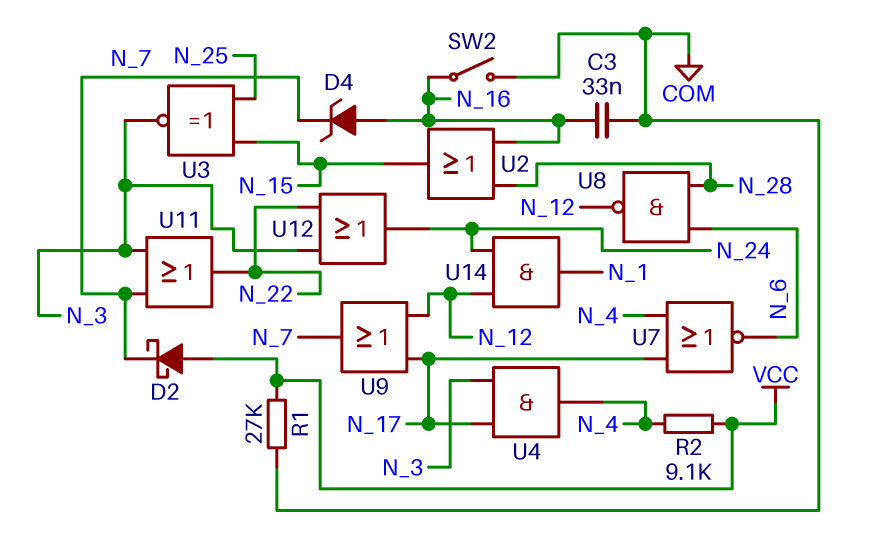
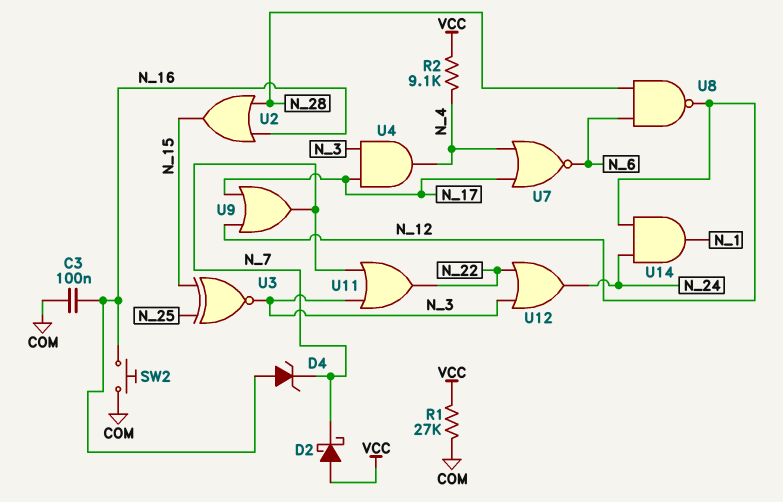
C3: 33nF (COM, N_16) -> 100nF (COM, N_16)
SW2: switch (COM, N_16) -> button (COM, N_16)

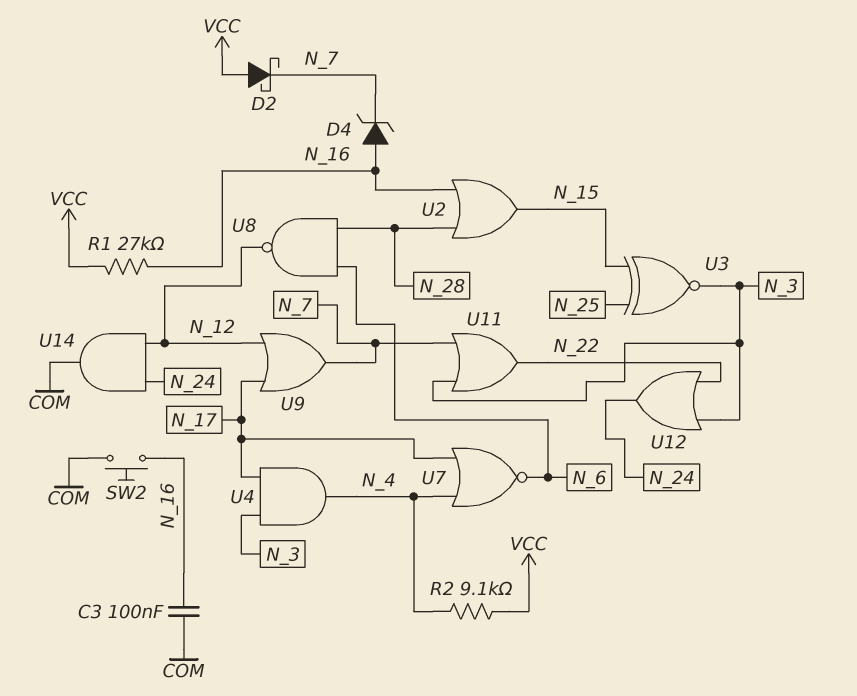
R1: 27k (COM, VCC) -> 27k (N_16, VCC)
U14: AND (in N_12, in N_24, out N_1) -> AND (in N_12, in N_24, out COM)

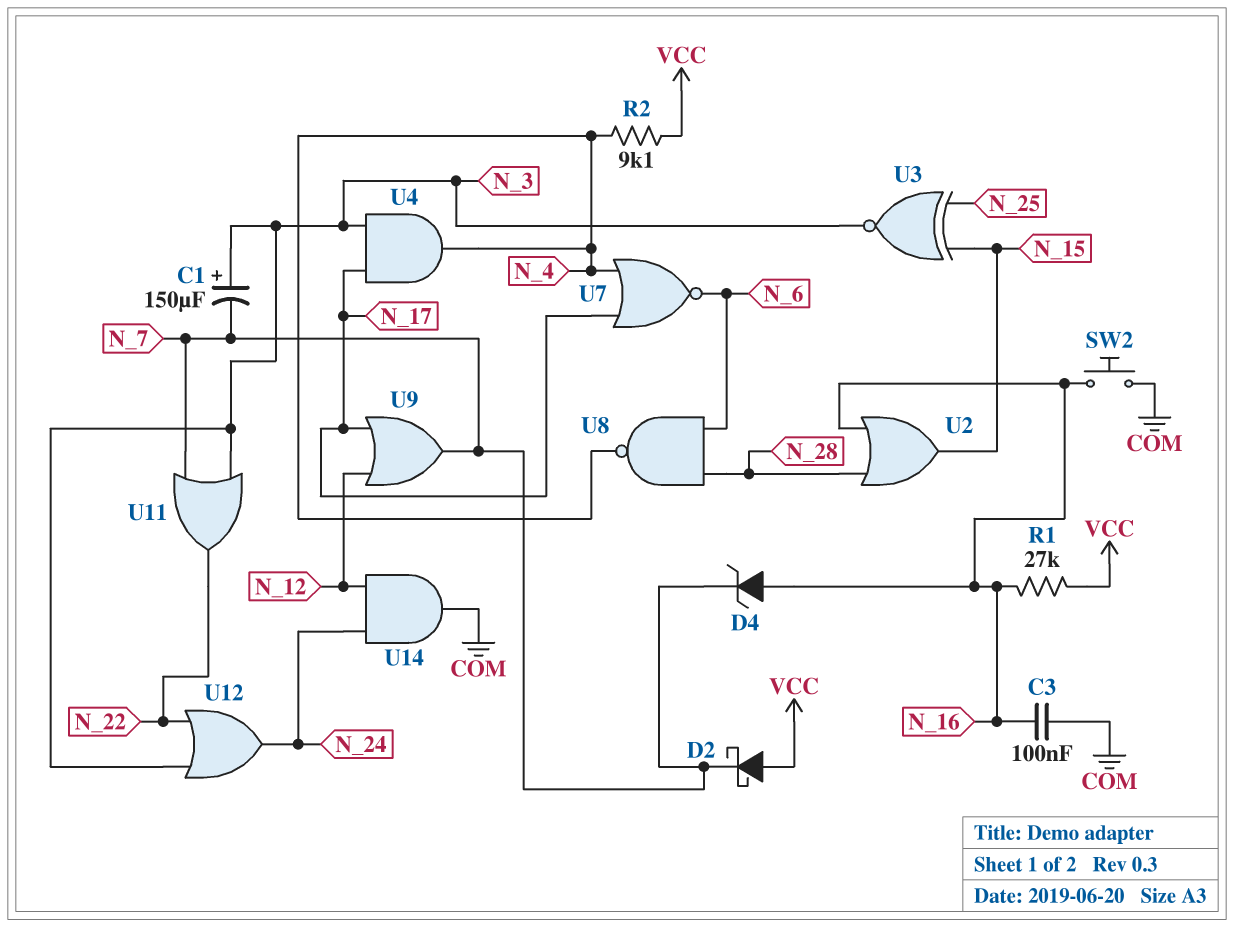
C1: none -> 150uF (plus N_3, minus N_7)
U8: NAND (in N_6, in N_28, out N_12) -> NAND (in N_6, in N_28, out N_4)

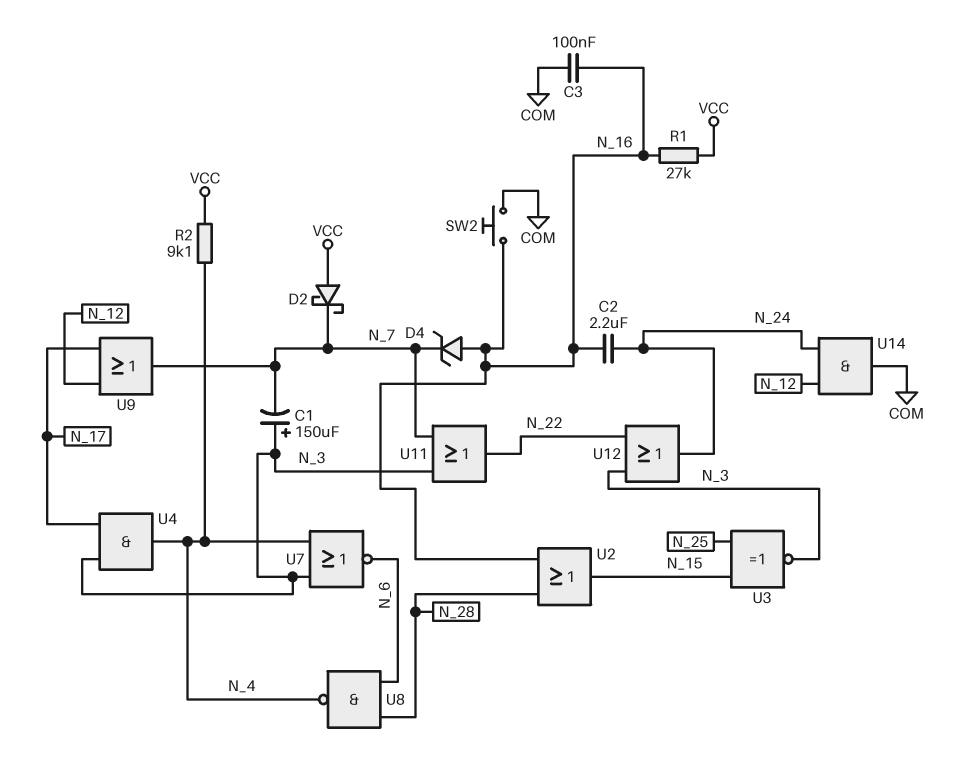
C2: none -> 2.2uF (N_16, N_24)
U7: NOR (in N_4, in N_17, out N_6) -> NOR (in N_3, in N_4, out N_6)

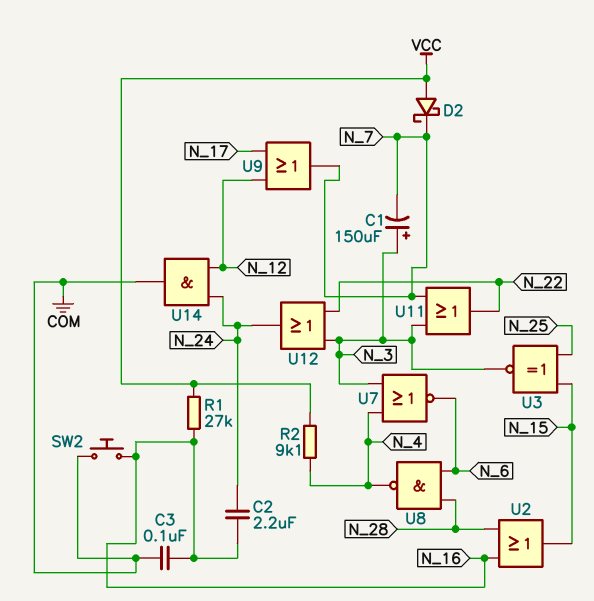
D4: zener (A N_16, K N_7) -> none
U4: AND (in N_3, in N_17, out N_4) -> none

